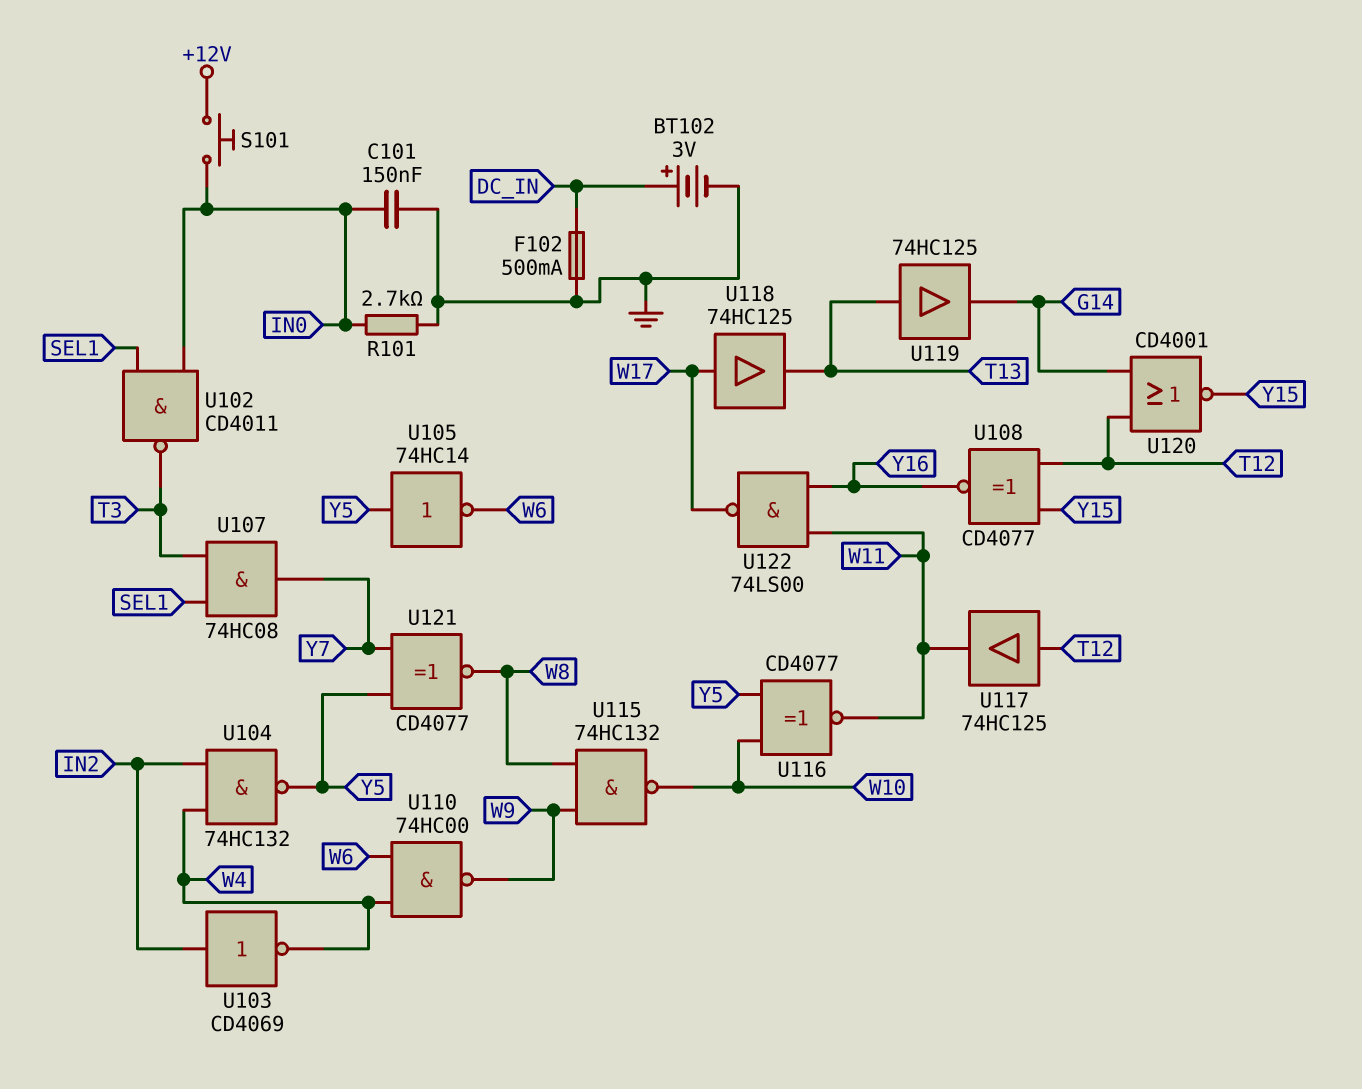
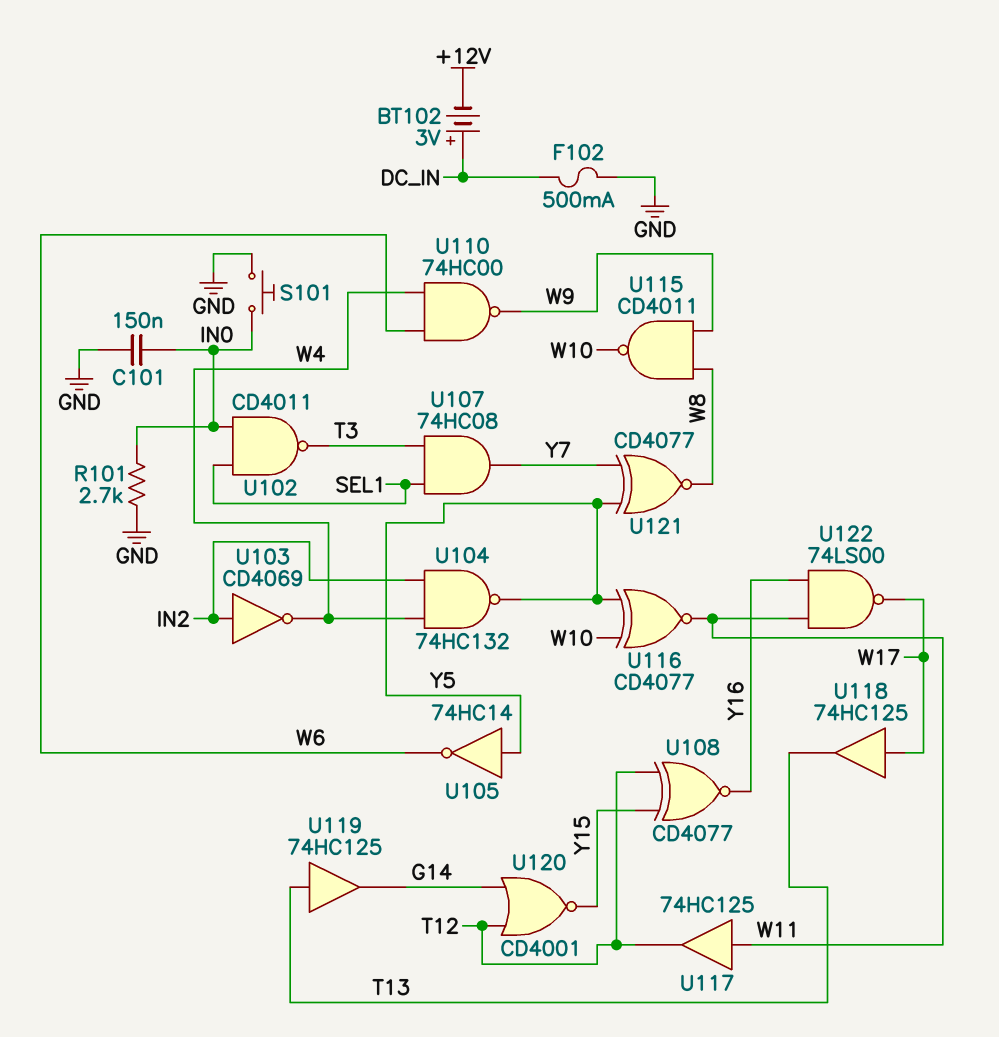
BT102: 3V (plus DC_IN, minus GND) -> 3V (plus DC_IN, minus +12V)
S101: button (+12V, IN0) -> button (GND, IN0)
U115: NAND 74HC132 (in W8, in W9, out W10) -> NAND CD4011 (in W8, in W9, out W10)
U117: buffer 74HC125 (in T12, out W11) -> buffer 74HC125 (in W11, out T12)

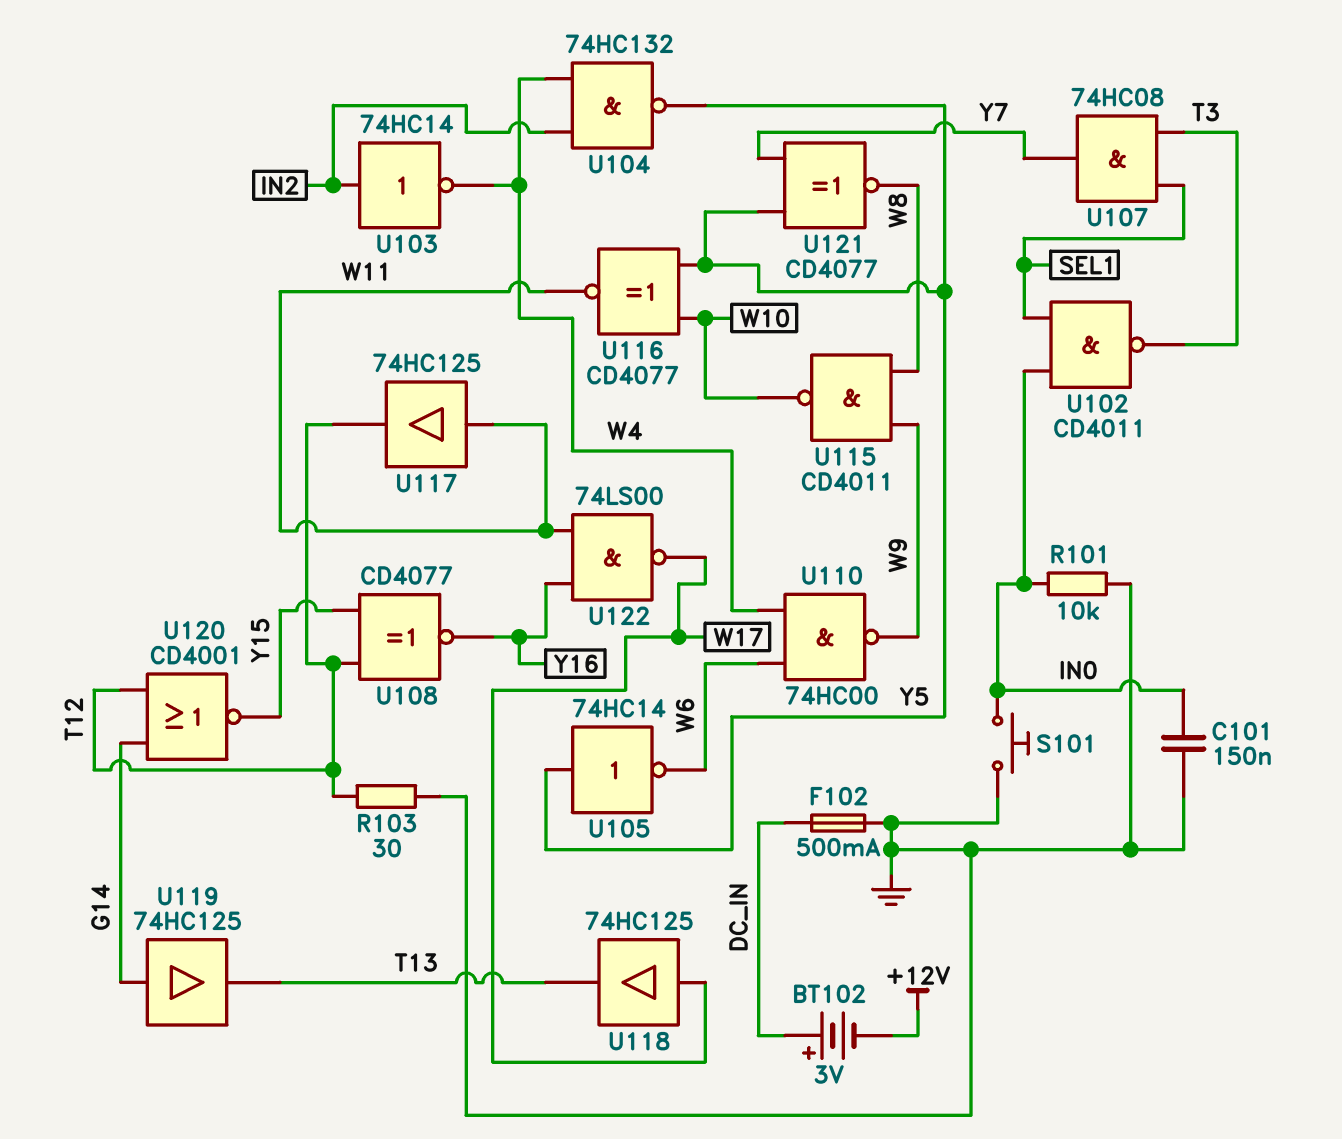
R101: 2.7k (GND, IN0) -> 10k (GND, IN0)
R103: none -> 30 (GND, T12)
U103: NOT CD4069 (in IN2, out W4) -> NOT 74HC14 (in IN2, out W4)
U119: buffer 74HC125 (in T13, out G14) -> buffer 74HC125 (in G14, out T13)

